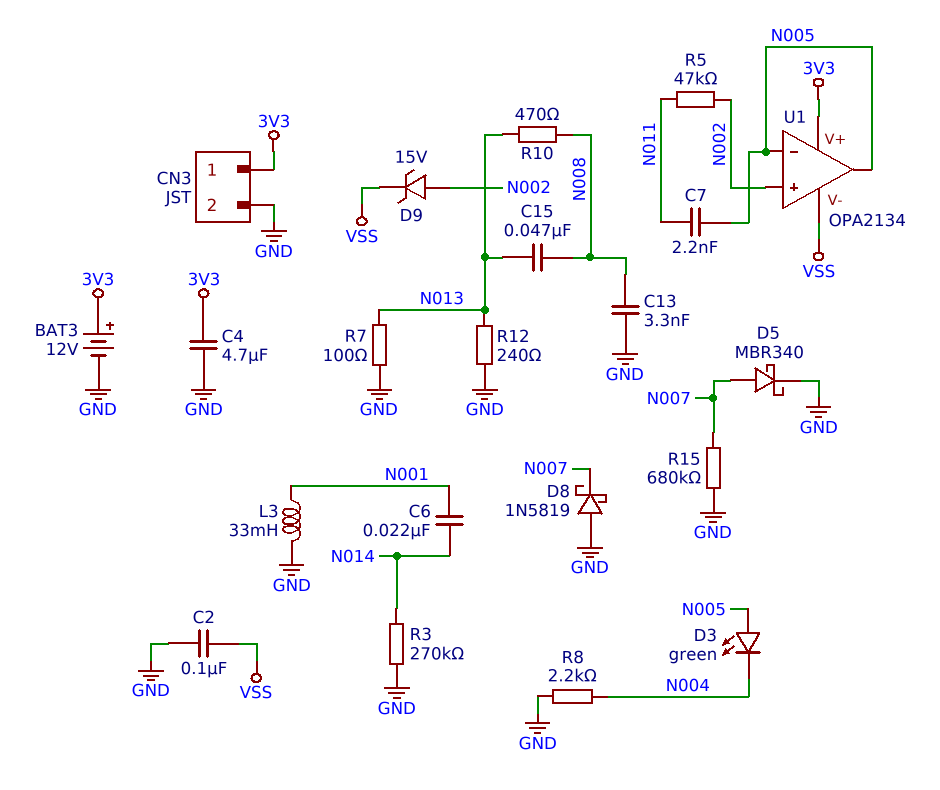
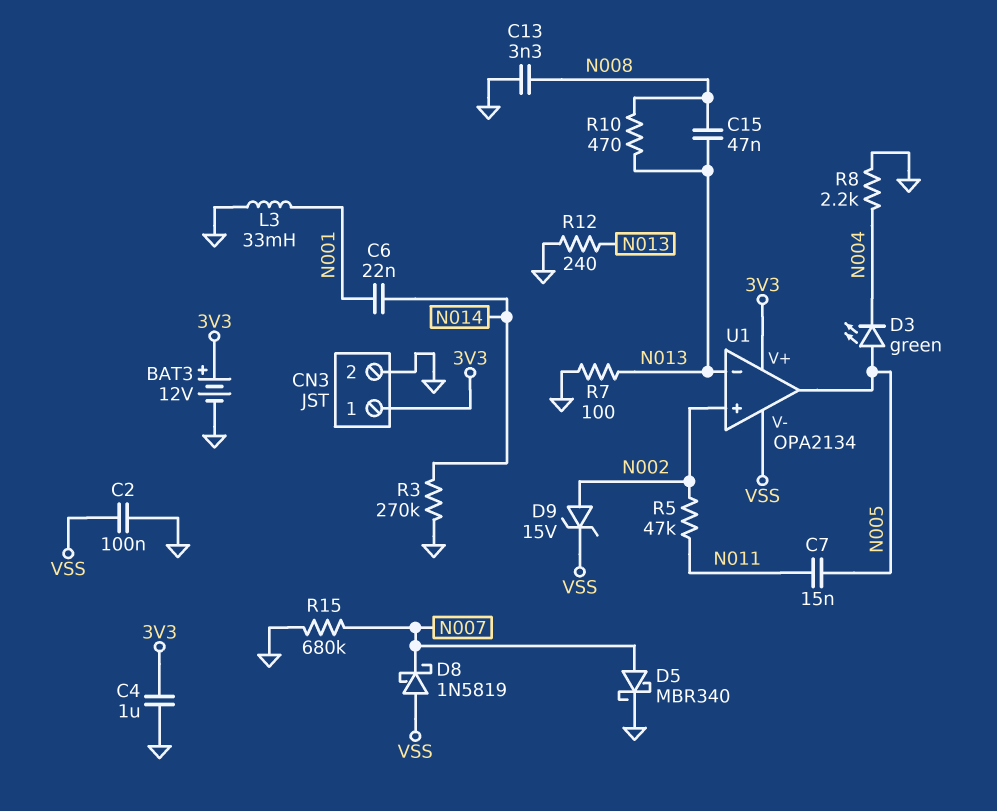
C4: 4.7uF (3V3, GND) -> 1uF (3V3, GND)
C7: 2.2nF (N005, N011) -> 15nF (N005, N011)
D8: schottky 1N5819 (A GND, K N007) -> schottky 1N5819 (A VSS, K N007)
U1 pin in-: N005 -> N013

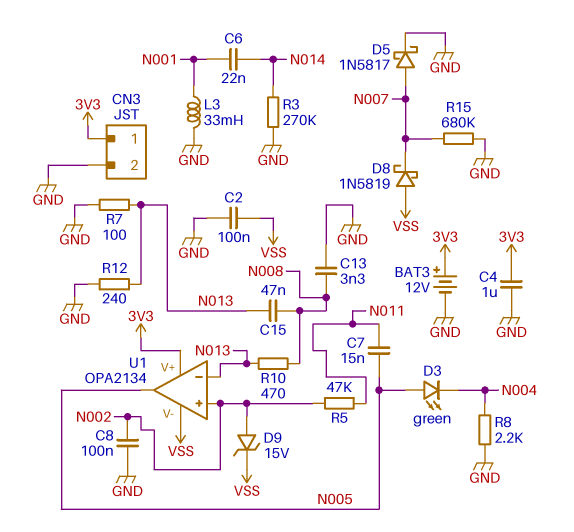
C8: none -> 100nF (GND, N002)
D5: schottky MBR340 (A N007, K GND) -> schottky 1N5817 (A N007, K GND)

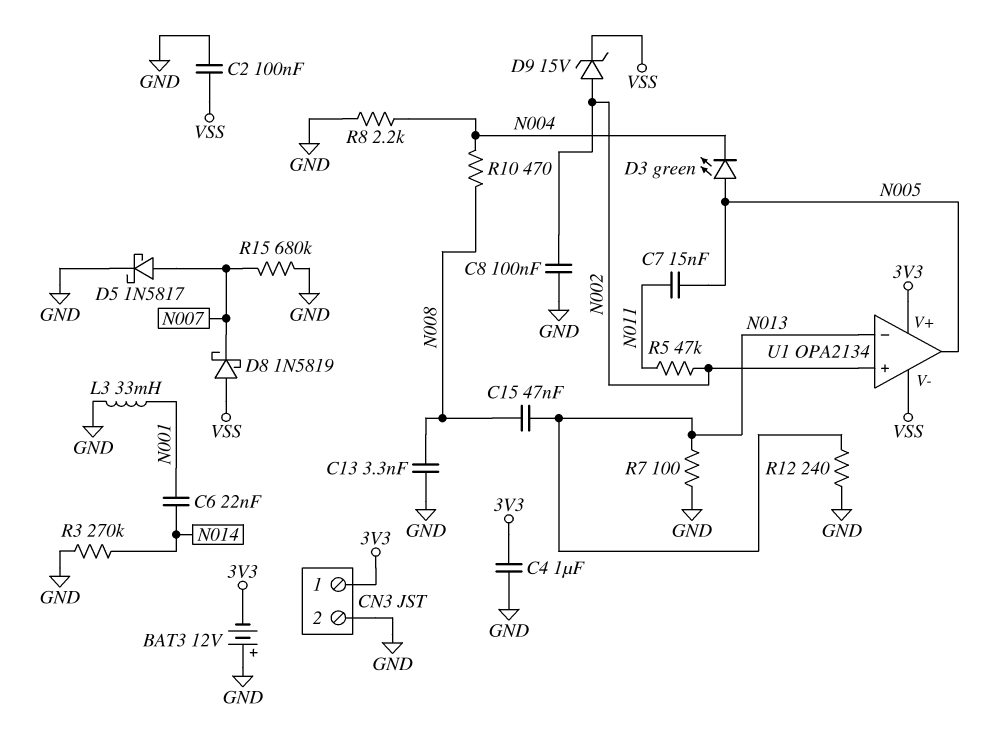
BAT3: 12V (plus 3V3, minus GND) -> 12V (plus GND, minus 3V3)
R10: 470 (N008, N013) -> 470 (N004, N008)

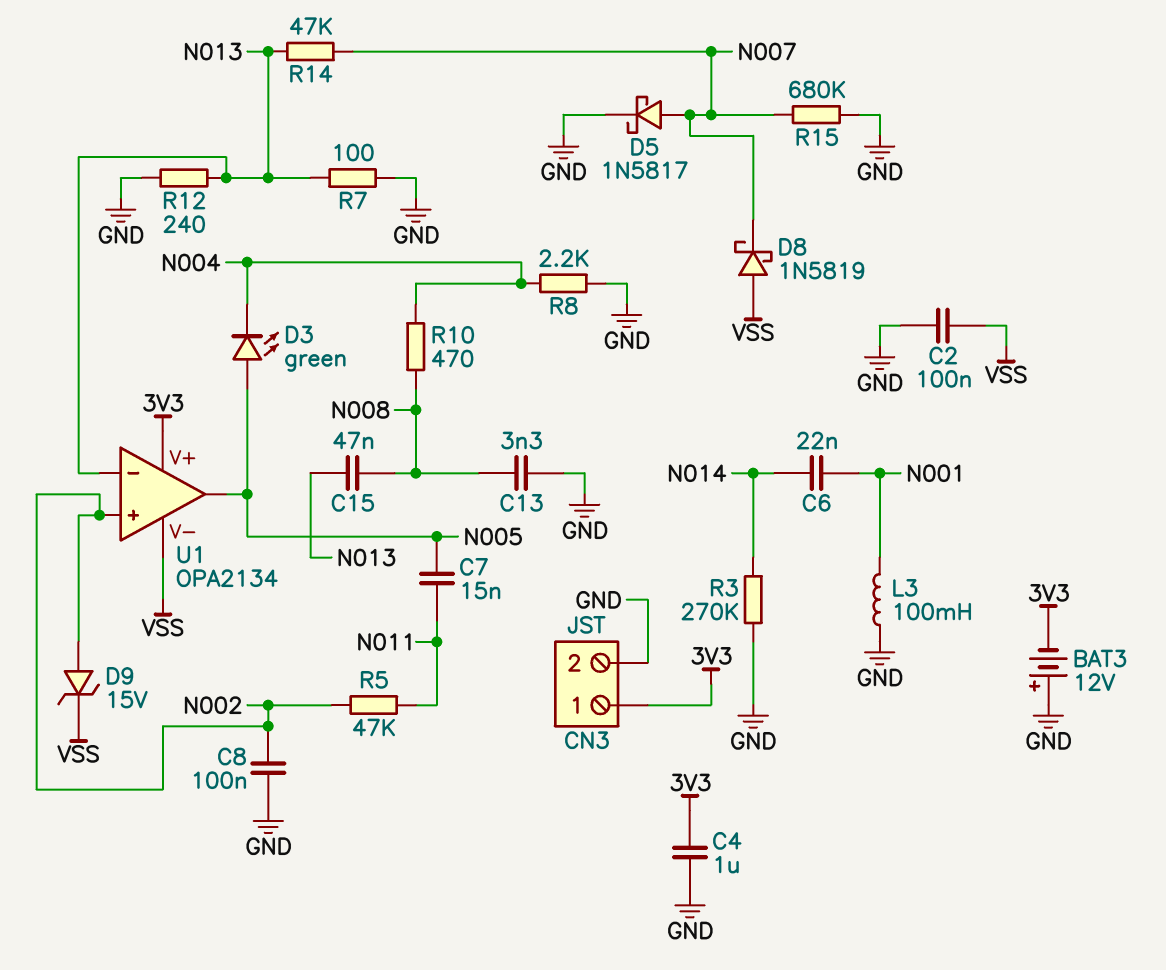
L3: 33mH (GND, N001) -> 100mH (GND, N001)
R14: none -> 47k (N007, N013)

